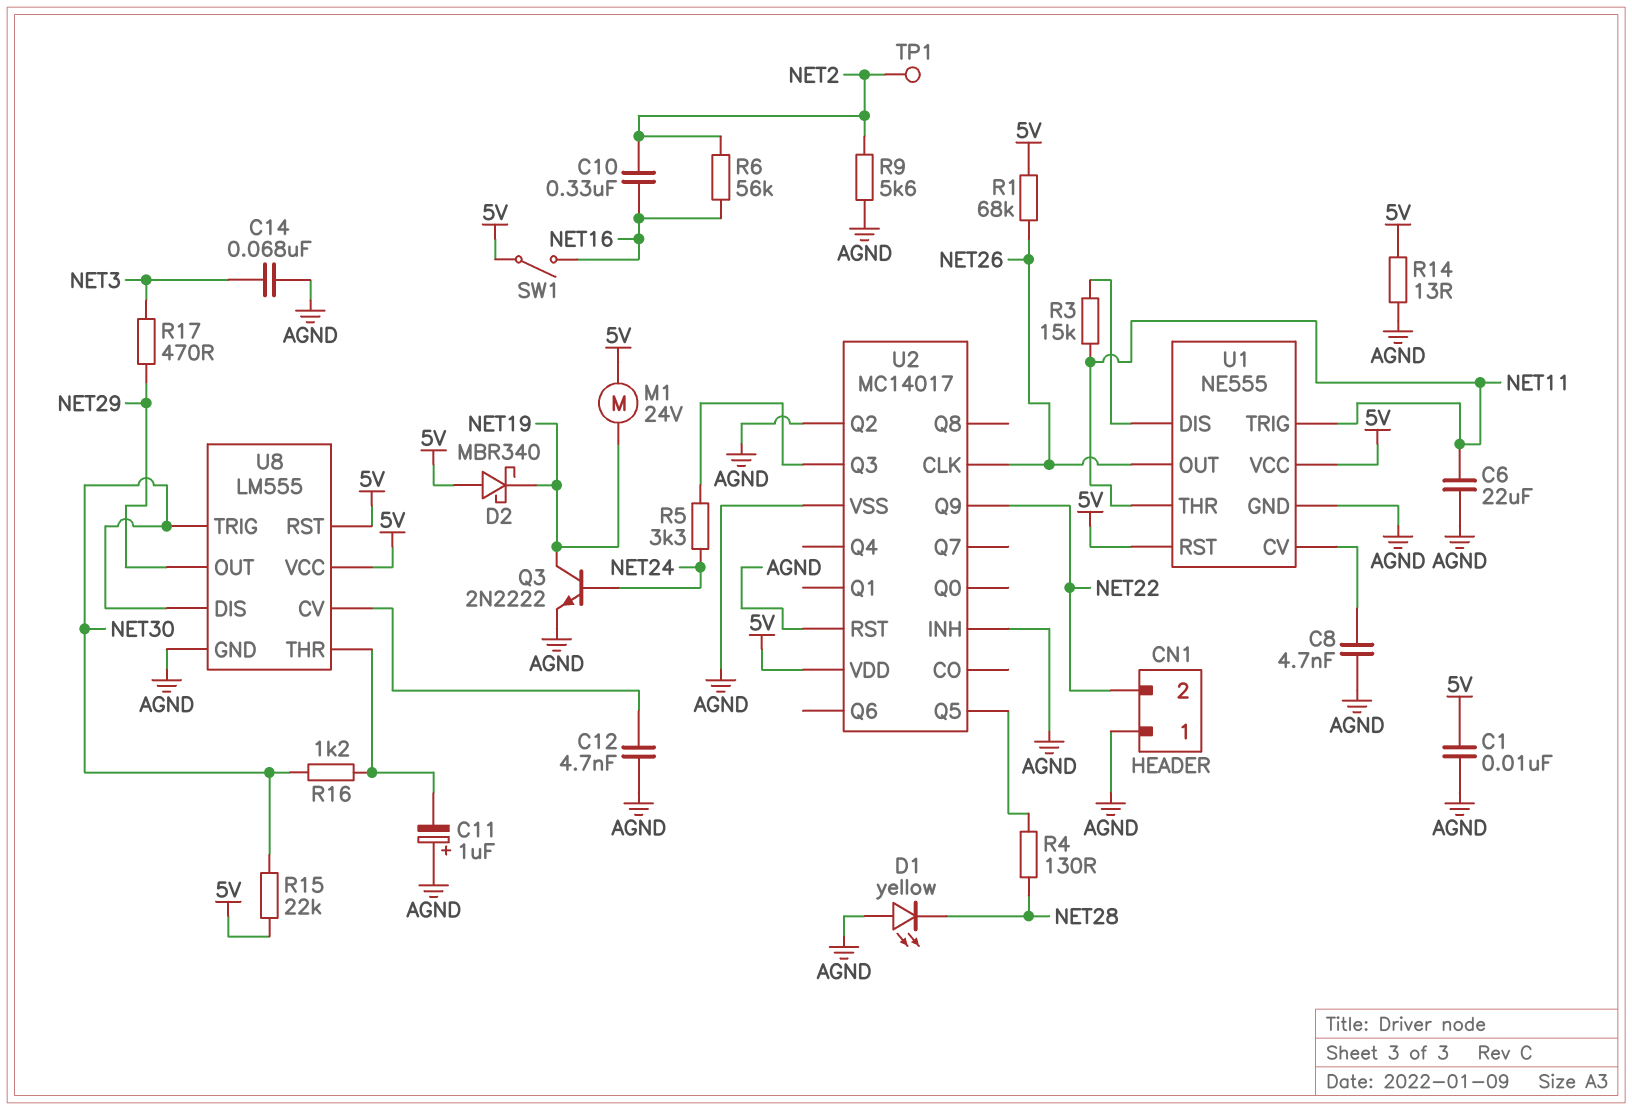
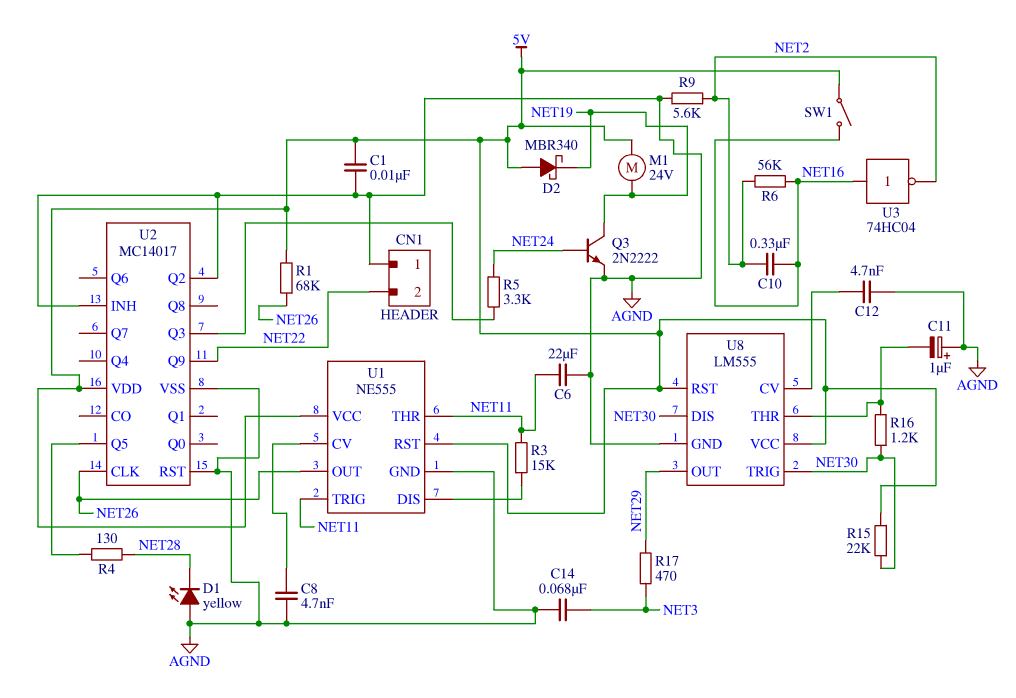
R14: 13 (5V, AGND) -> none
TP1: test point (NET2) -> none
U3: none -> NOT 74HC04 (in NET16, out NET2)

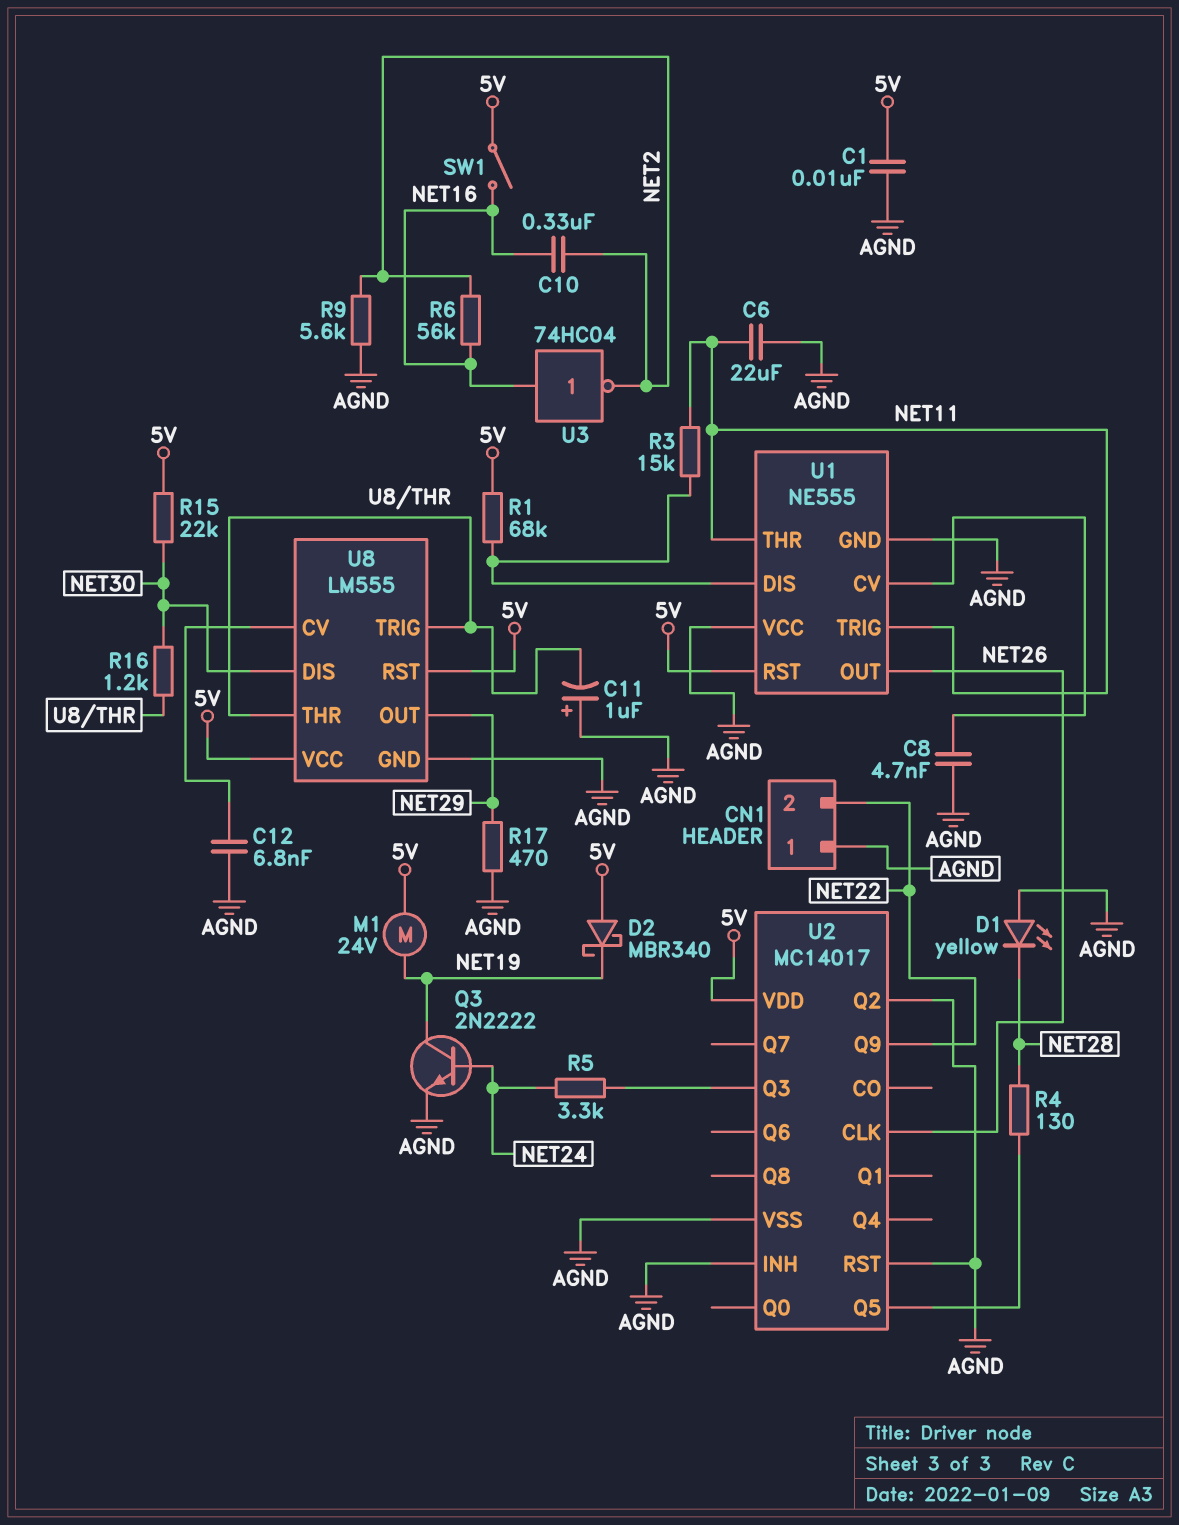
C12: 4.7nF (AGND, U8/CV) -> 6.8nF (AGND, U8/CV)
C14: 68nF (AGND, NET3) -> none
R1: 68k (5V, NET26) -> 68k (5V, U1/DIS)
R17: 470 (NET3, NET29) -> 470 (AGND, NET29)
U1 pin VCC: 5V -> AGND
U8 pin TRIG: NET30 -> U8/THR

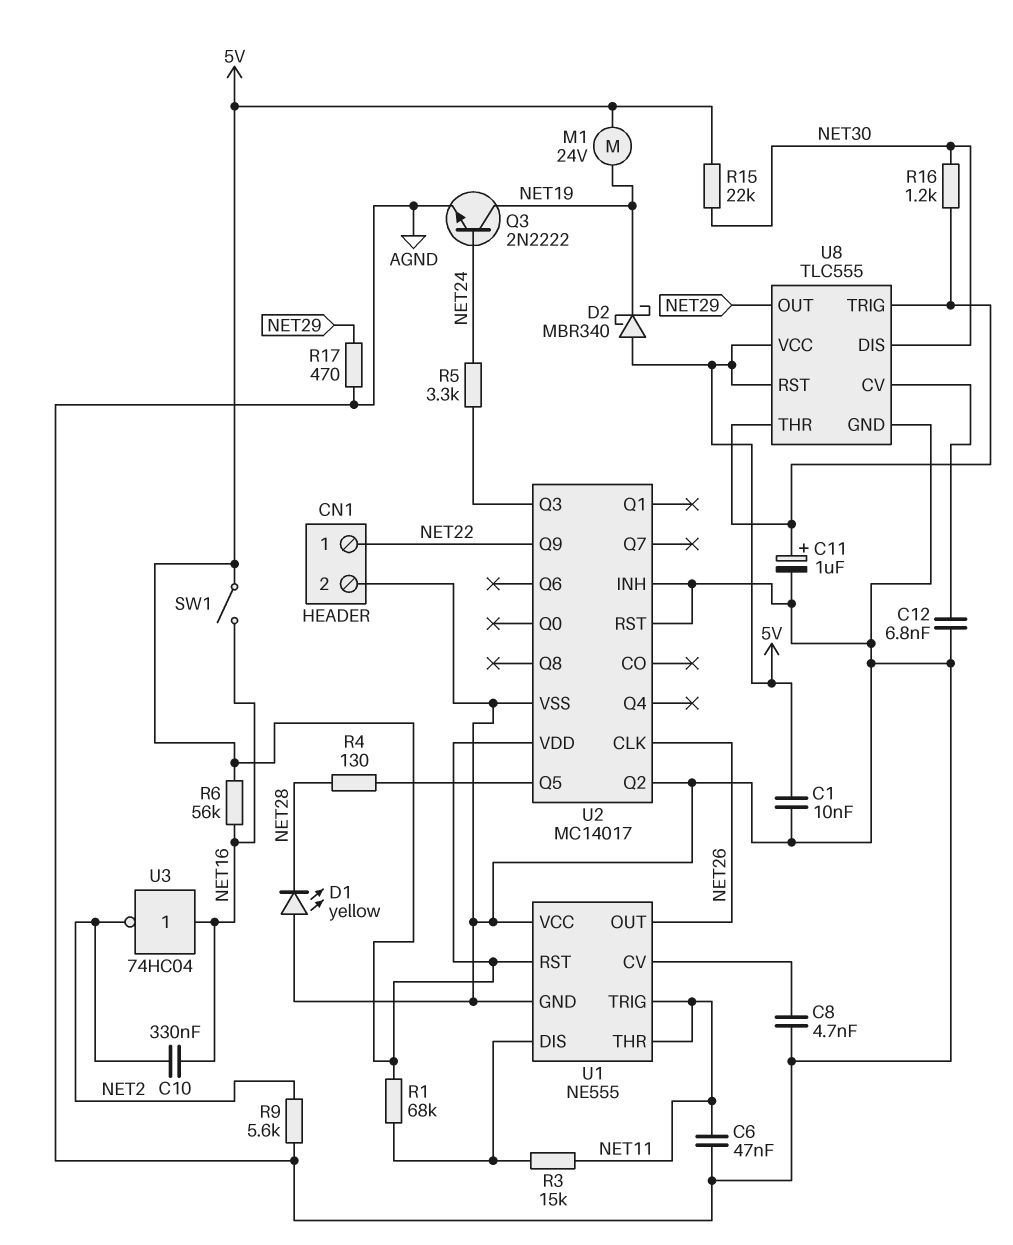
C6: 22uF (AGND, NET11) -> 47nF (AGND, NET11)
C11: 1uF (plus AGND, minus U8/THR) -> 1uF (plus U8/THR, minus AGND)
CN1 pin 1: AGND -> NET22
CN1 pin 2: NET22 -> AGND
R6: 56k (NET2, NET16) -> 56k (5V, NET16)
U8: LM555 -> TLC555

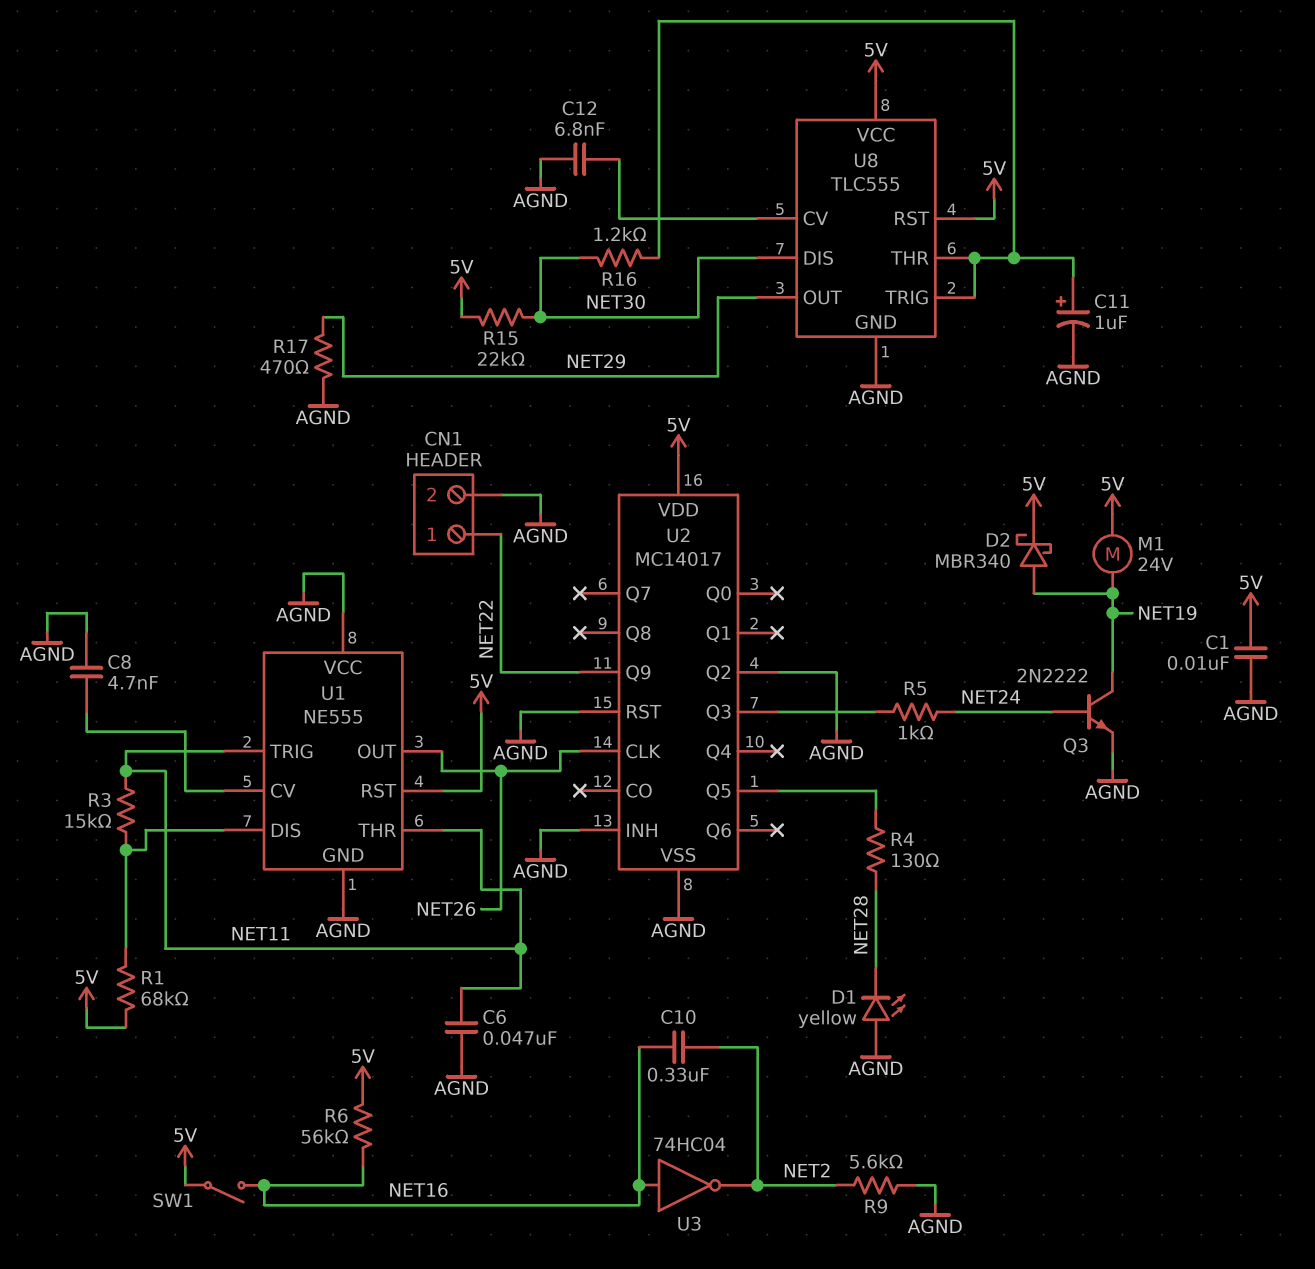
D2: schottky MBR340 (A 5V, K NET19) -> schottky MBR340 (A NET19, K 5V)
R5: 3.3k (NET24, U2/Q3) -> 1k (NET24, U2/Q3)

